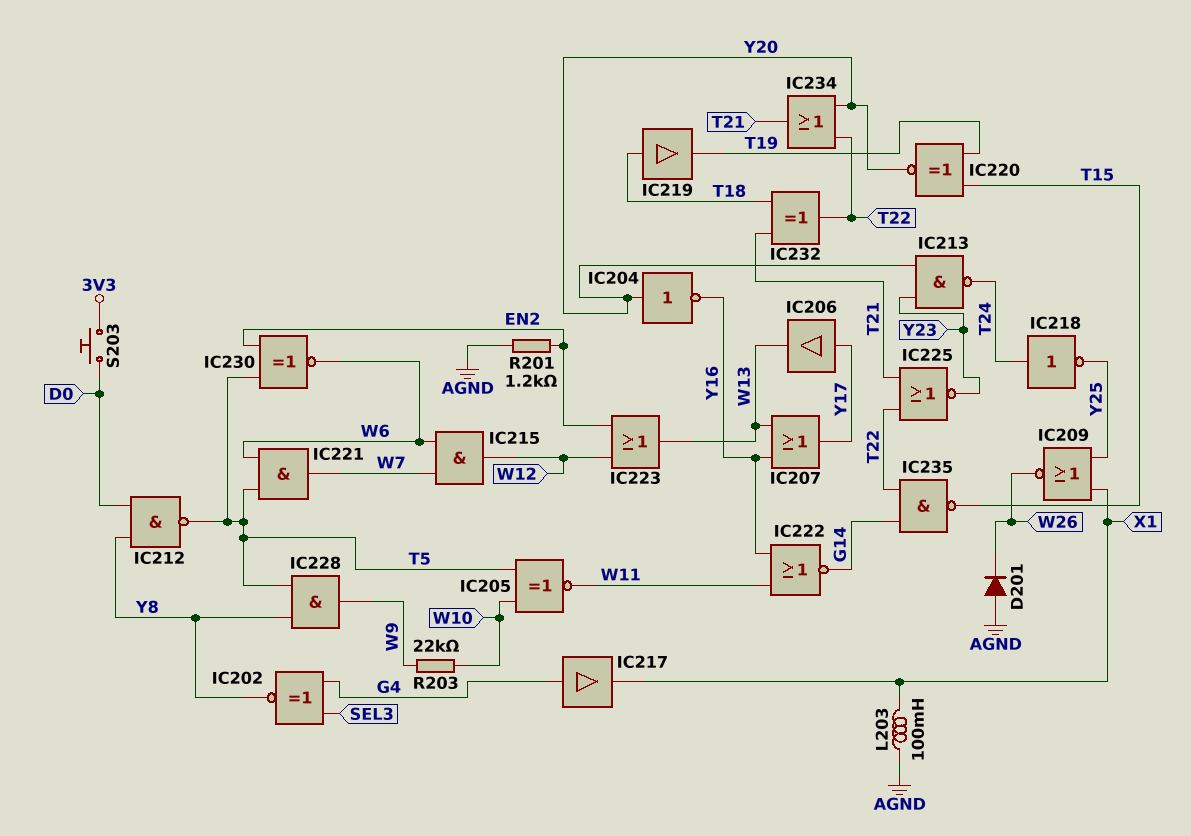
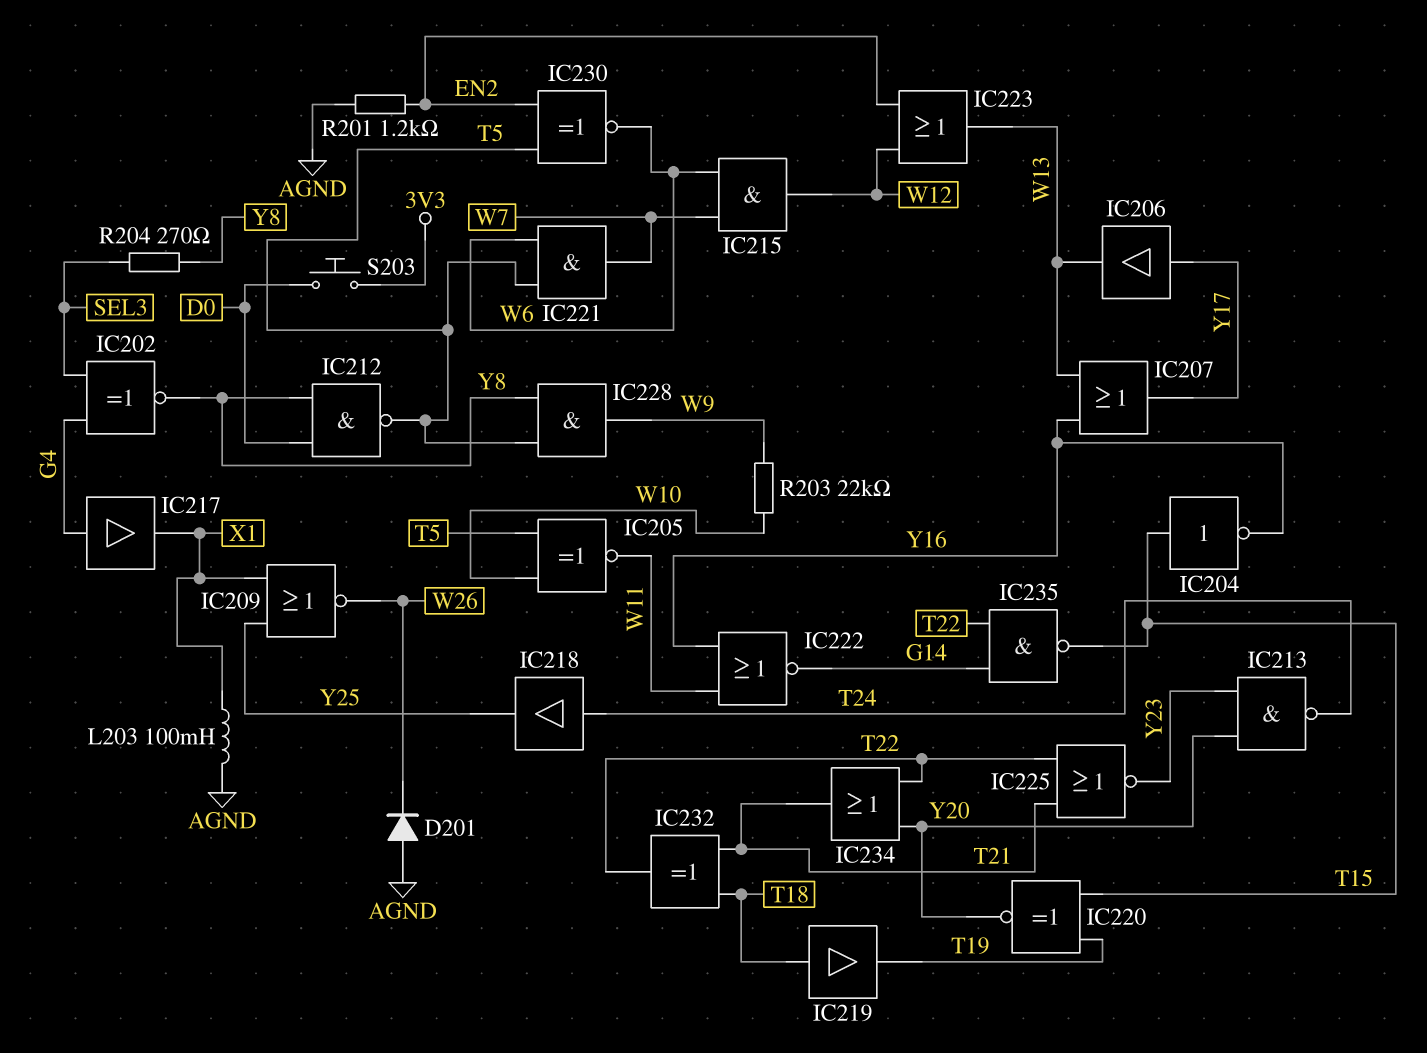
IC204: NOT (in Y20, out Y16) -> NOT (in T15, out Y16)
IC218: NOT (in T24, out Y25) -> buffer (in T24, out Y25)
R204: none -> 270 (SEL3, Y8)

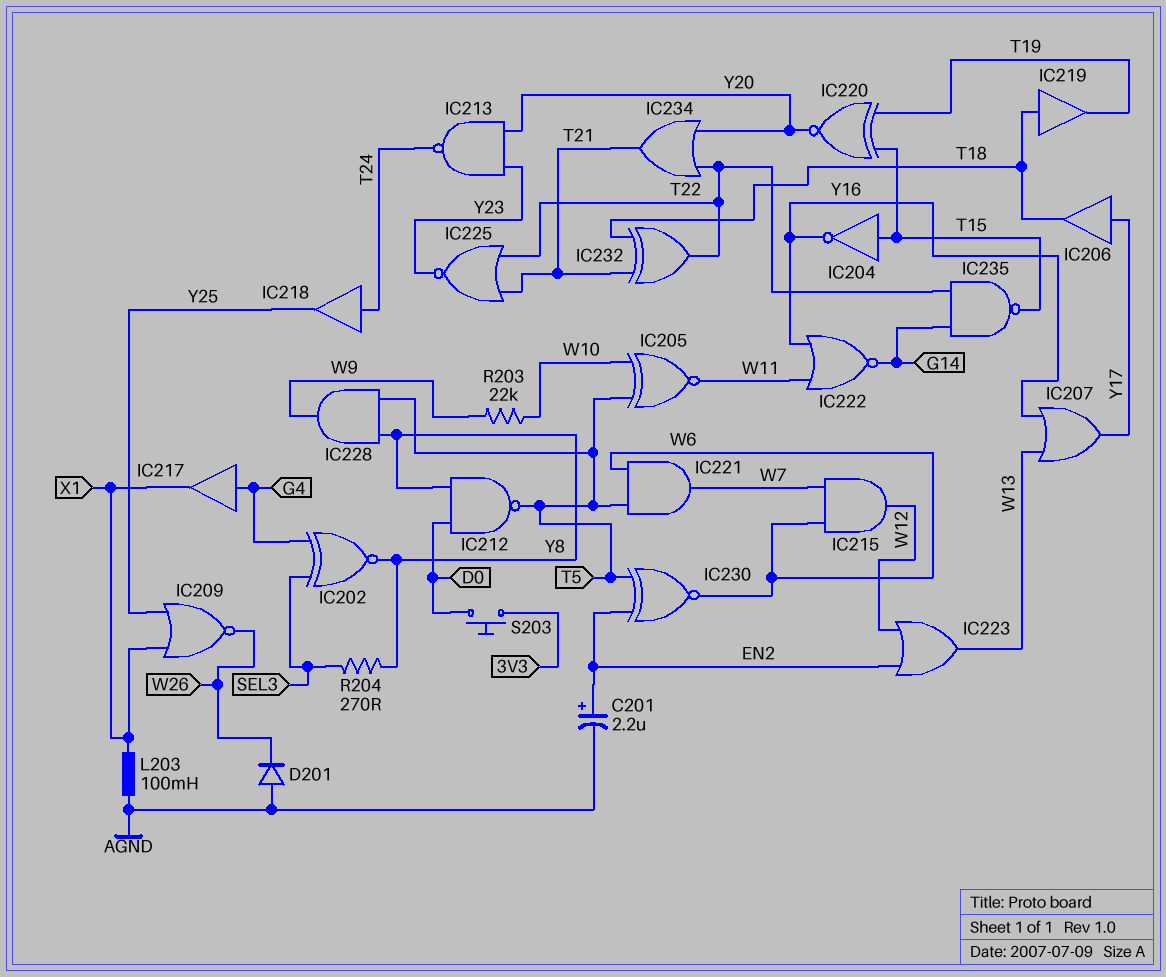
C201: none -> 2.2uF (plus EN2, minus AGND)
IC206: buffer (in Y17, out W13) -> buffer (in Y17, out T18)
R201: 1.2k (AGND, EN2) -> none

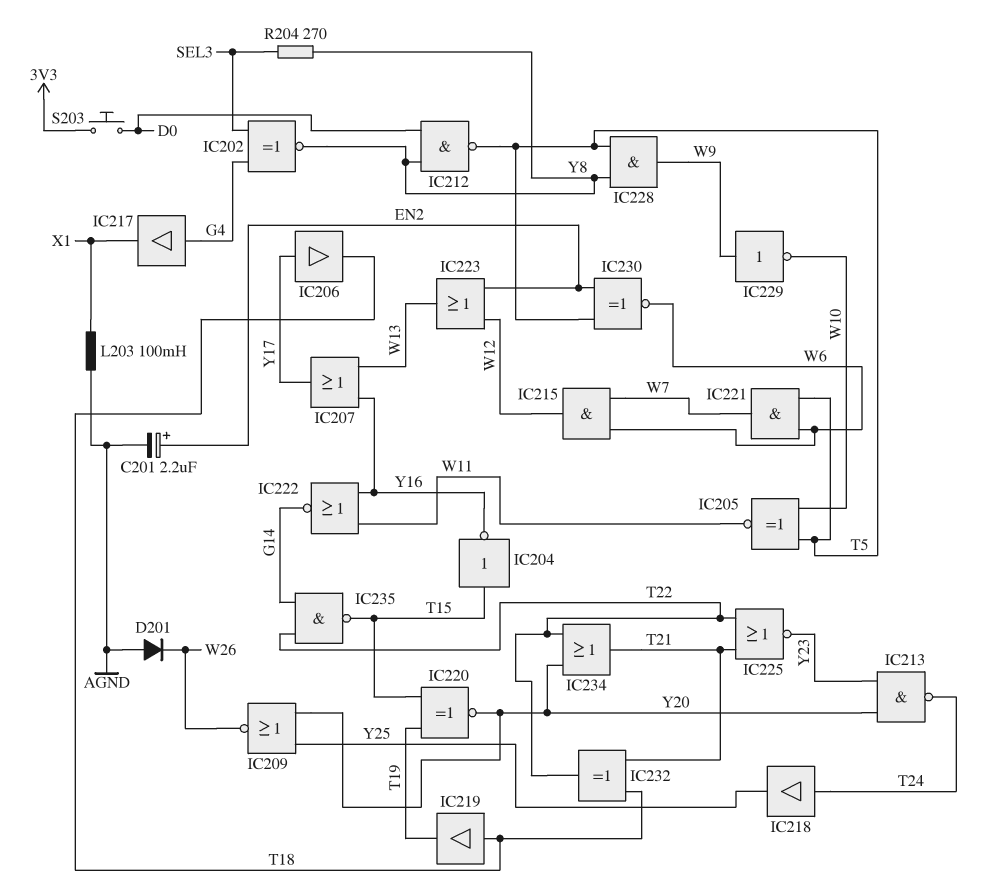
IC209: NOR (in X1, in Y25, out W26) -> NOR (in Y20, in Y25, out W26)
IC229: none -> NOT (in W9, out W10)
R203: 22k (W9, W10) -> none

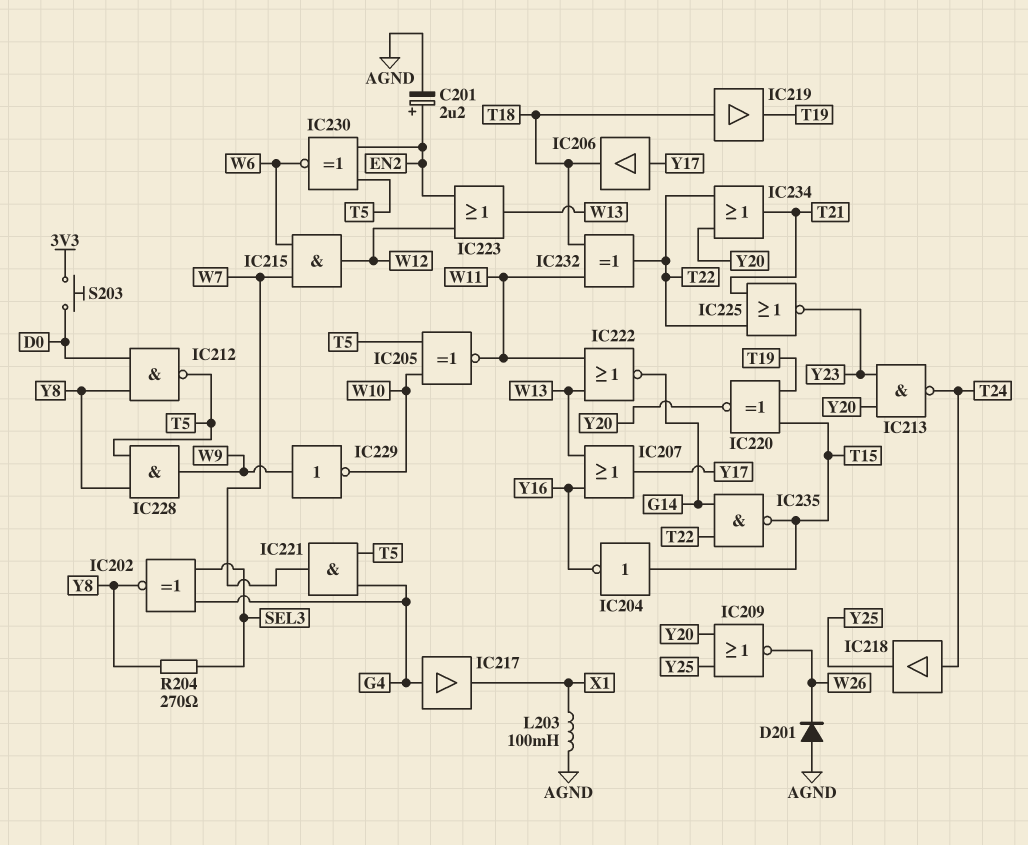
IC221: AND (in T5, in W6, out W7) -> AND (in G4, in T5, out W7)
IC222: NOR (in W11, in Y16, out G14) -> NOR (in W11, in W13, out G14)
IC232: XOR (in T18, in T21, out T22) -> XOR (in T18, in W11, out T22)

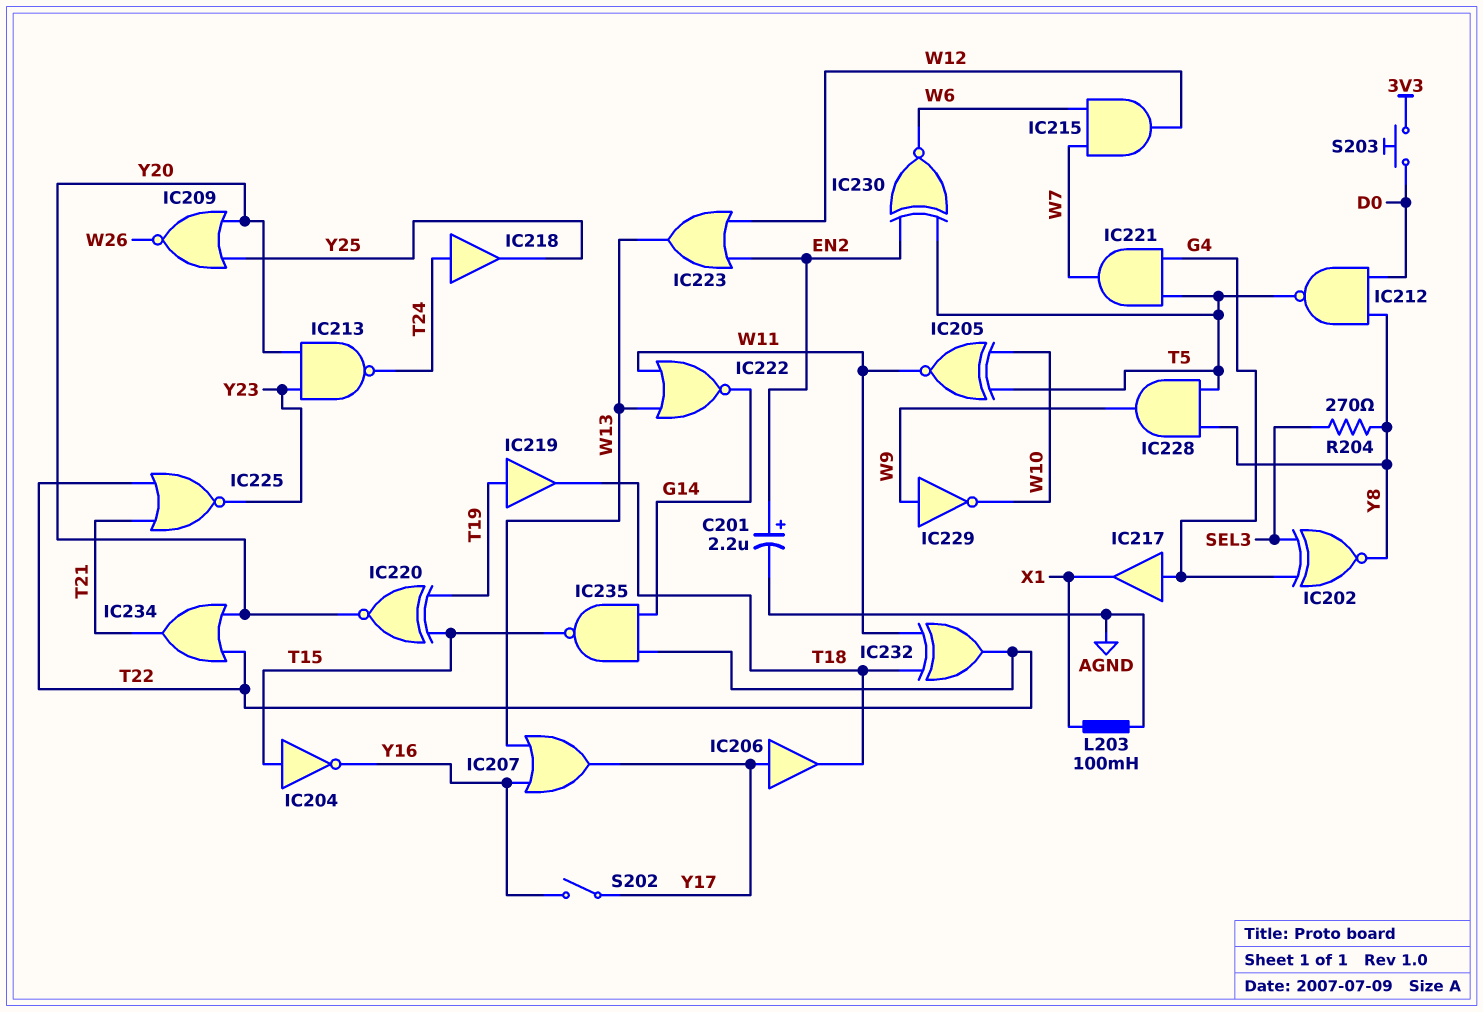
D201: diode (A AGND, K W26) -> none
IC219: buffer (in T18, out T19) -> buffer (in T19, out T18)
S202: none -> switch (Y16, Y17)

